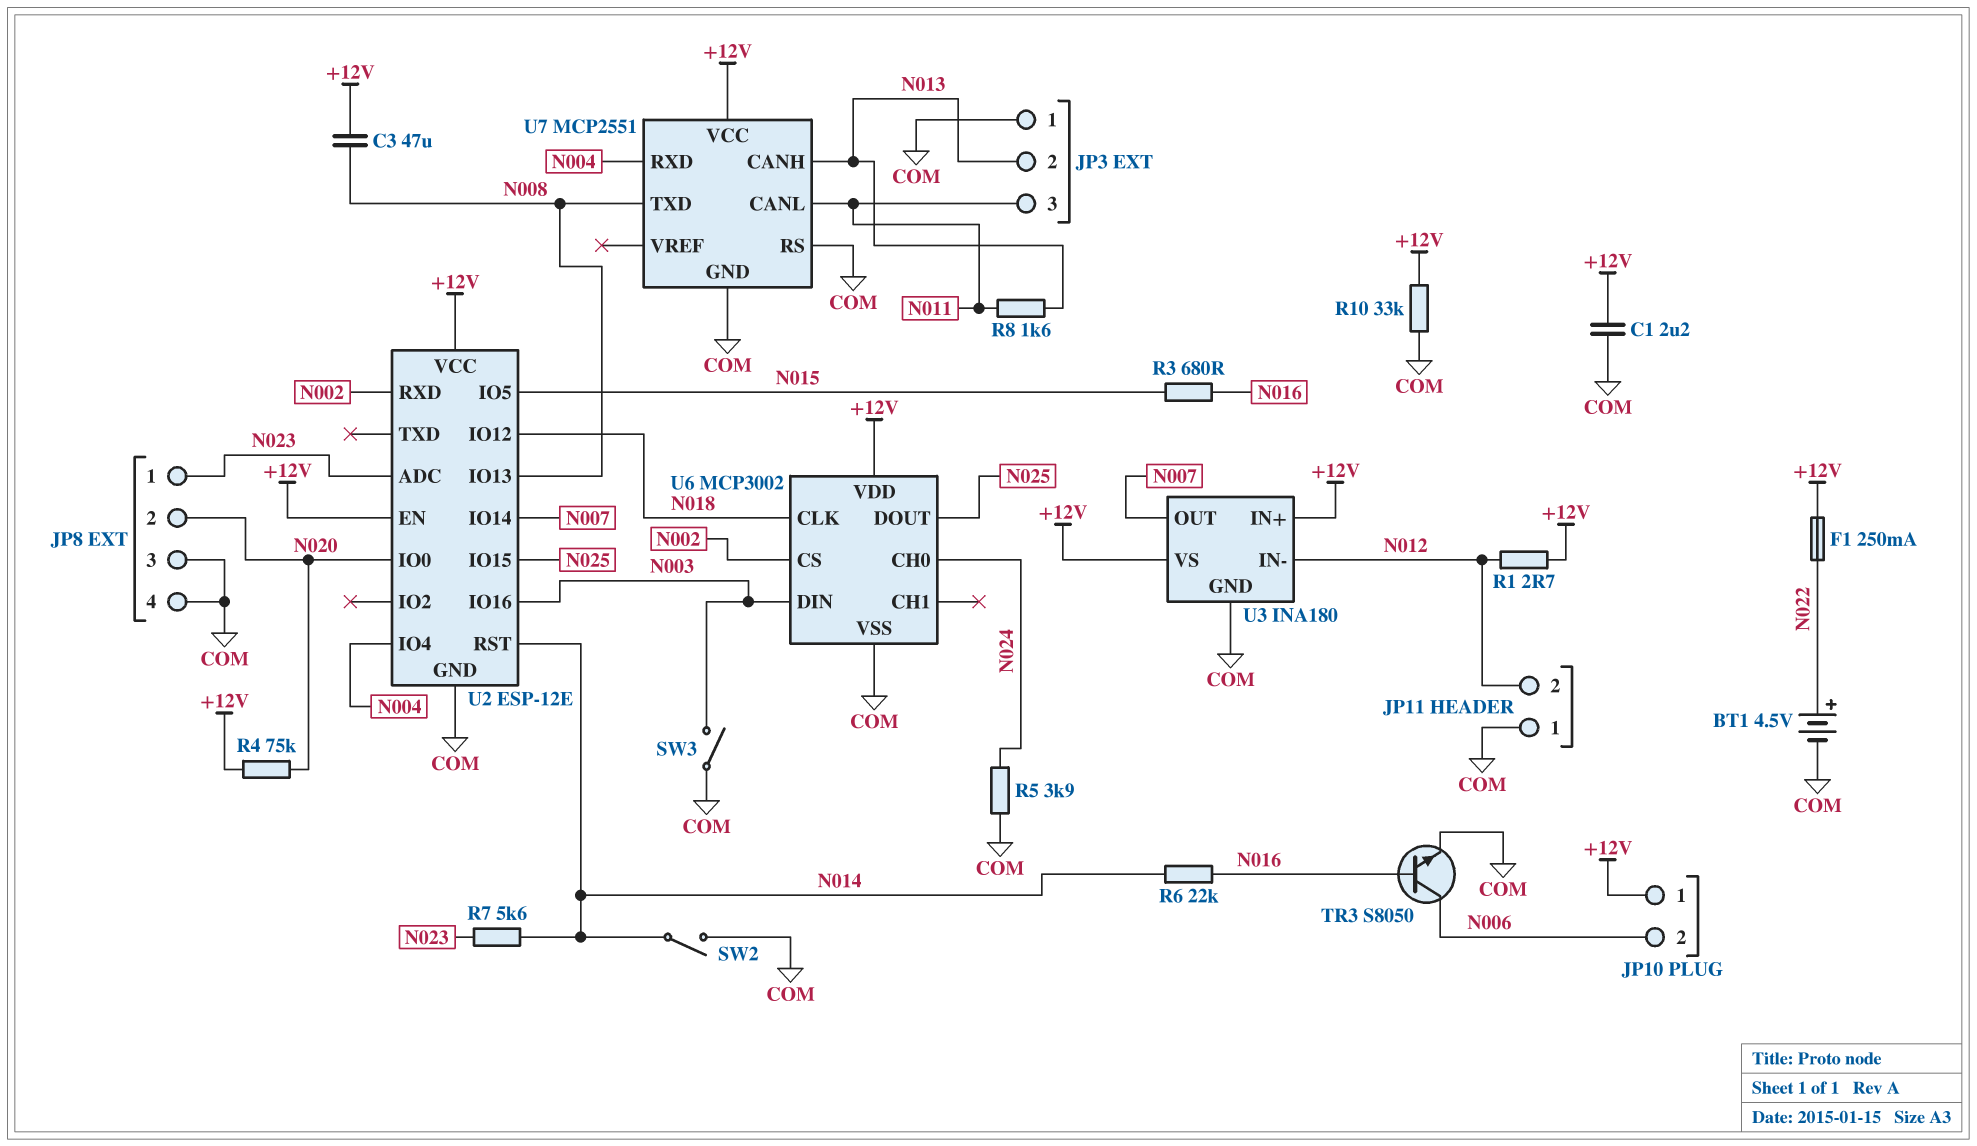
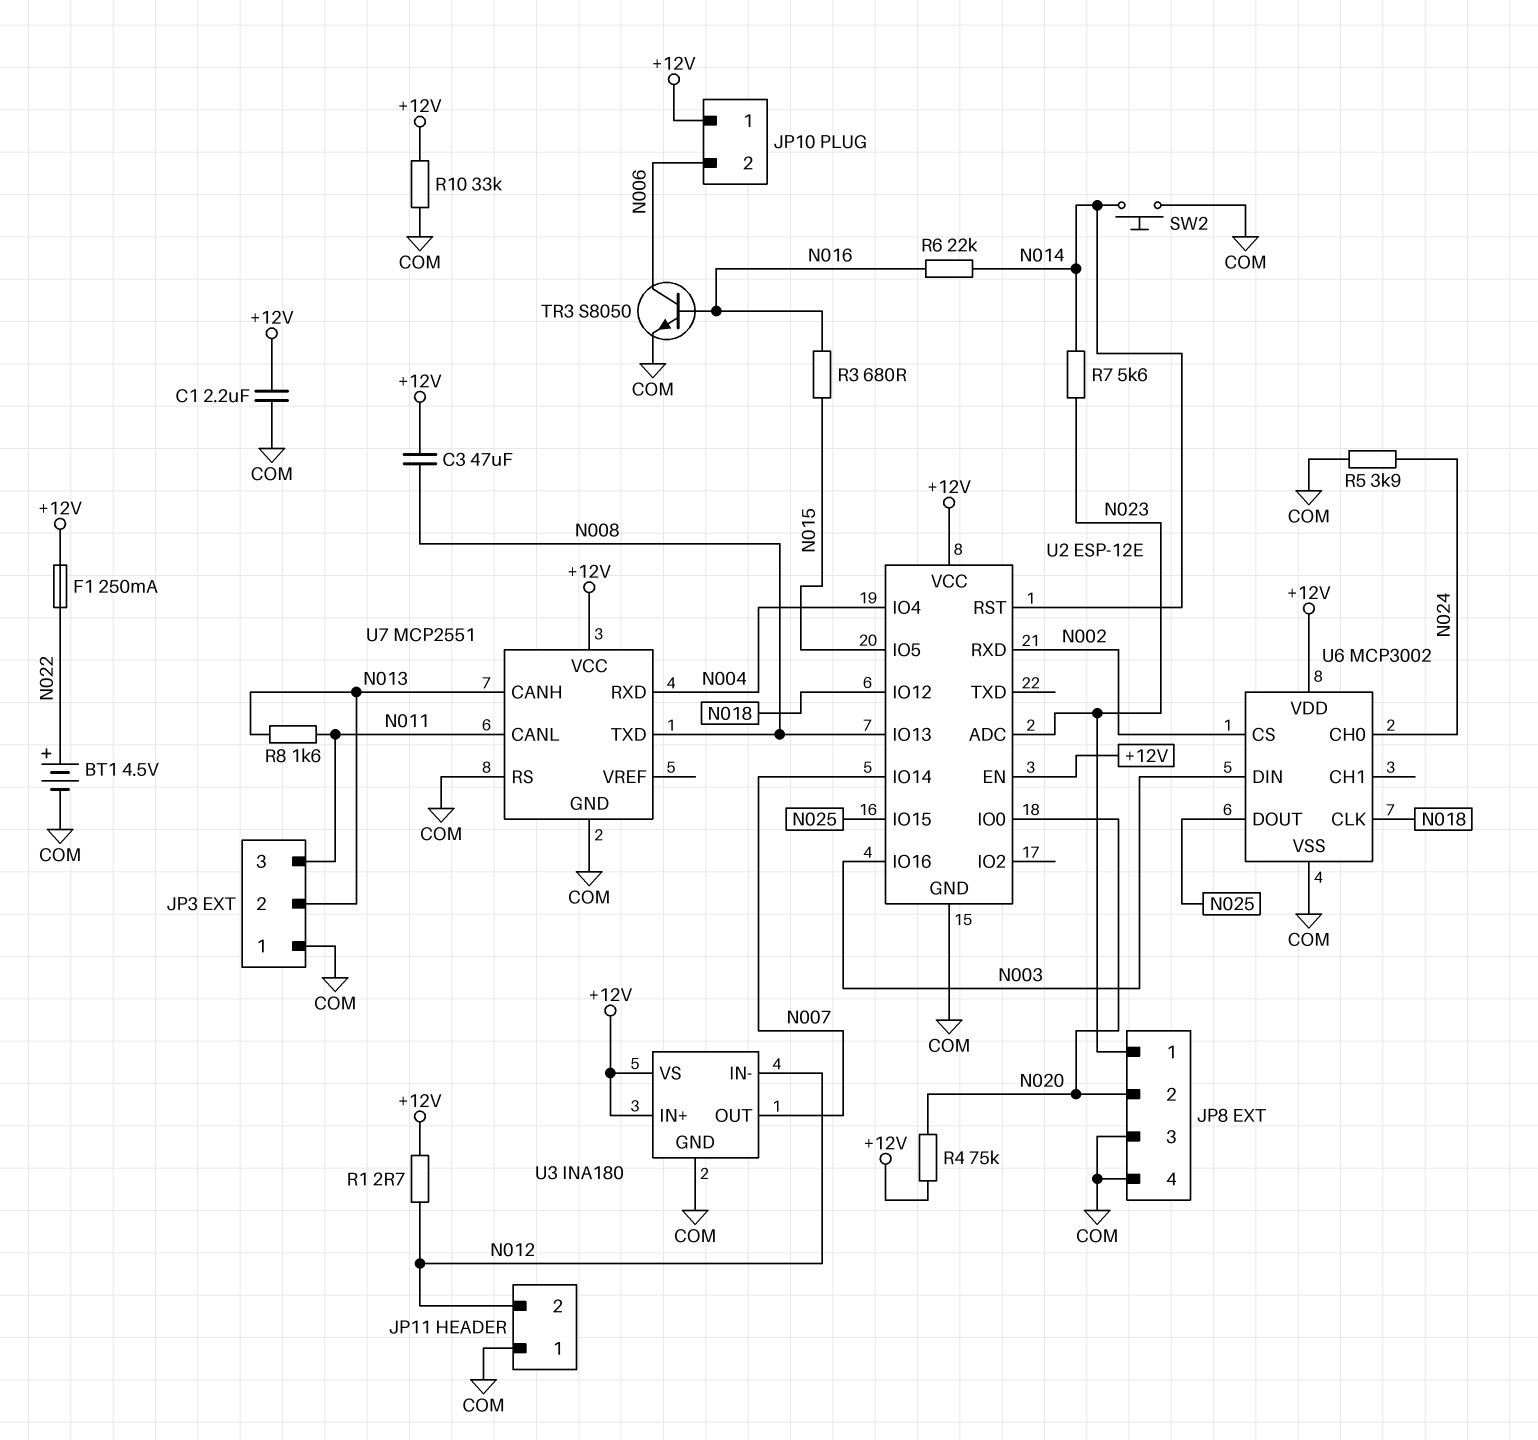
SW2: switch (COM, N014) -> button (COM, N014)
SW3: switch (COM, N003) -> none

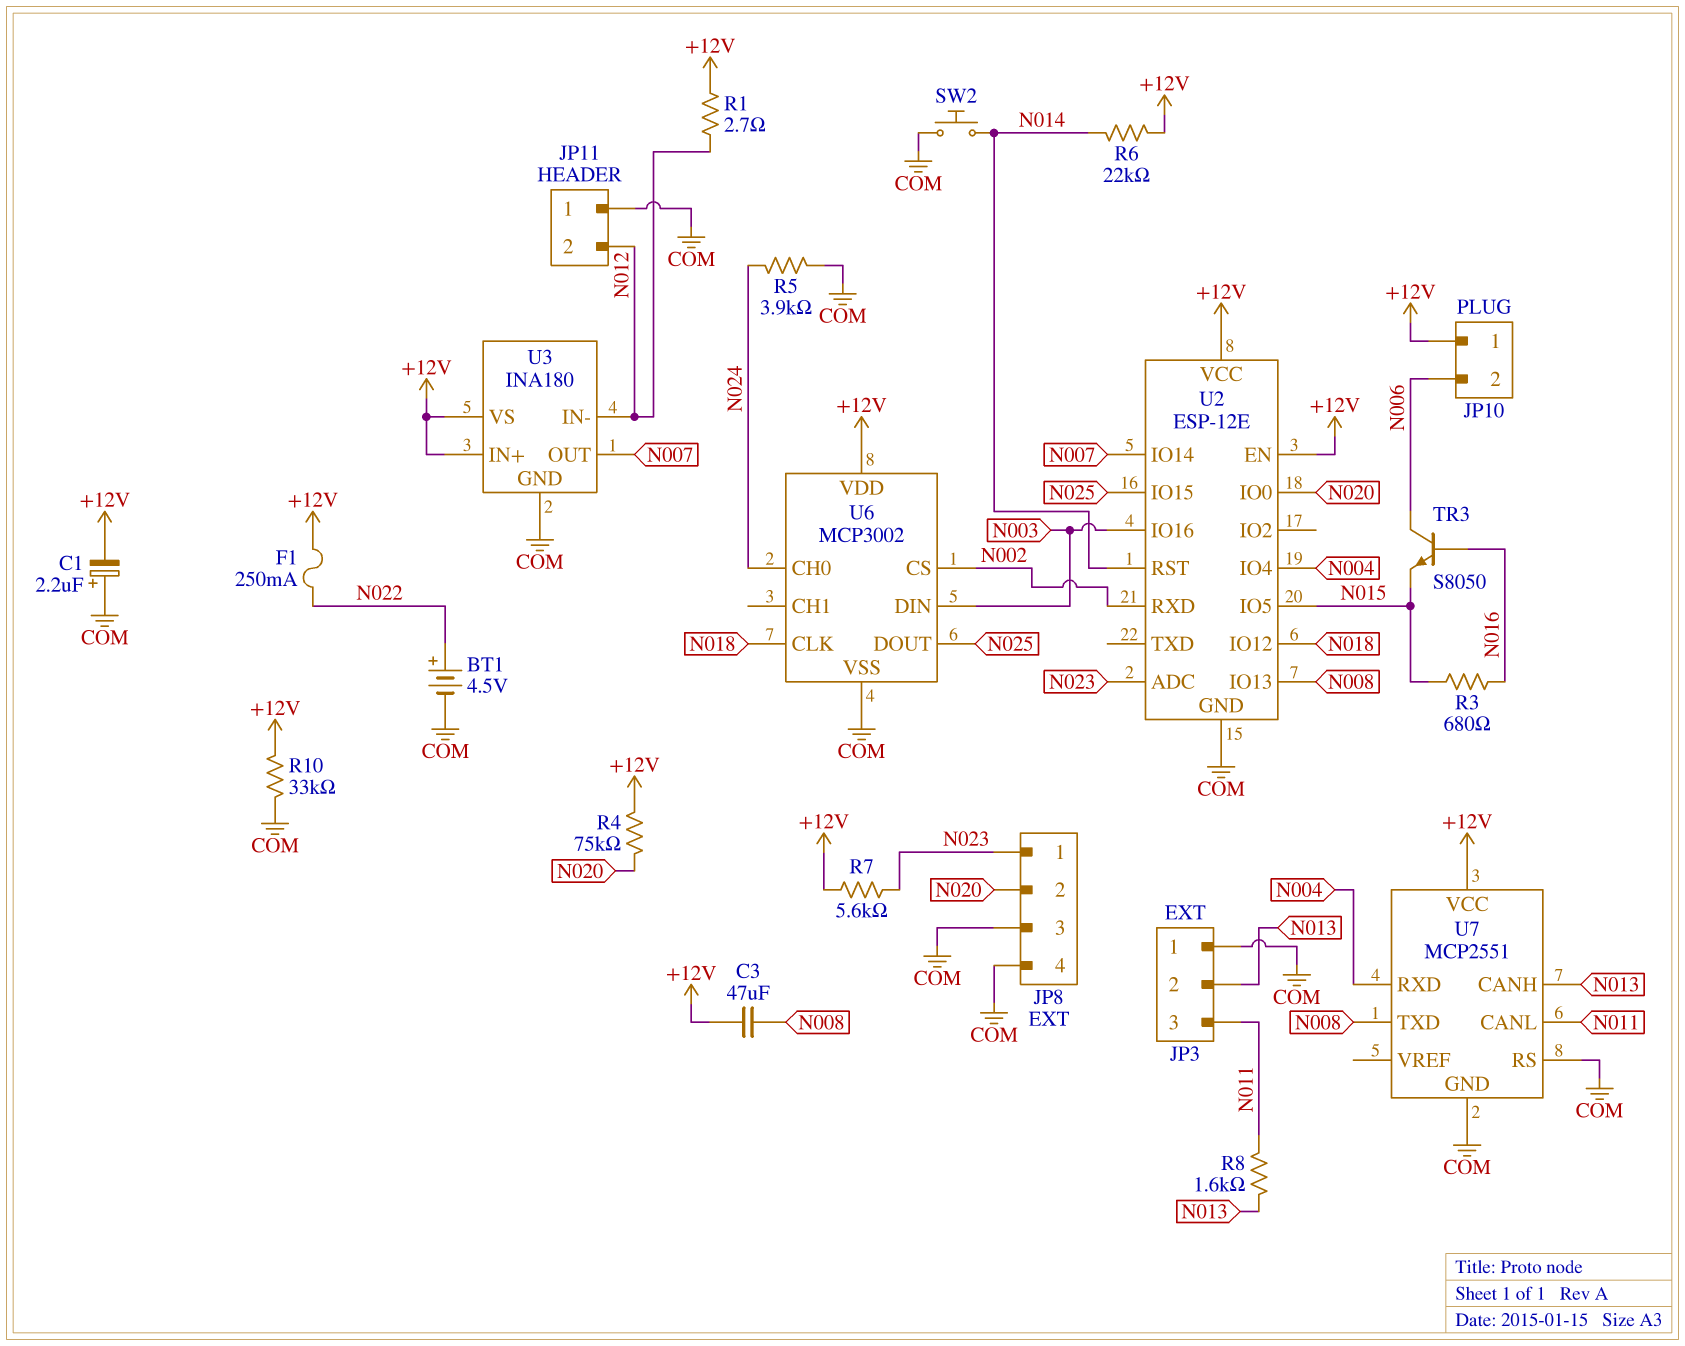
C1: 2.2uF (+12V, COM) -> 2.2uF (plus COM, minus +12V)
R6: 22k (N014, N016) -> 22k (+12V, N014)
R7: 5.6k (N014, N023) -> 5.6k (+12V, N023)
TR3: NPN S8050 (B N016, C N006, E COM) -> NPN S8050 (B N016, C N006, E N015)

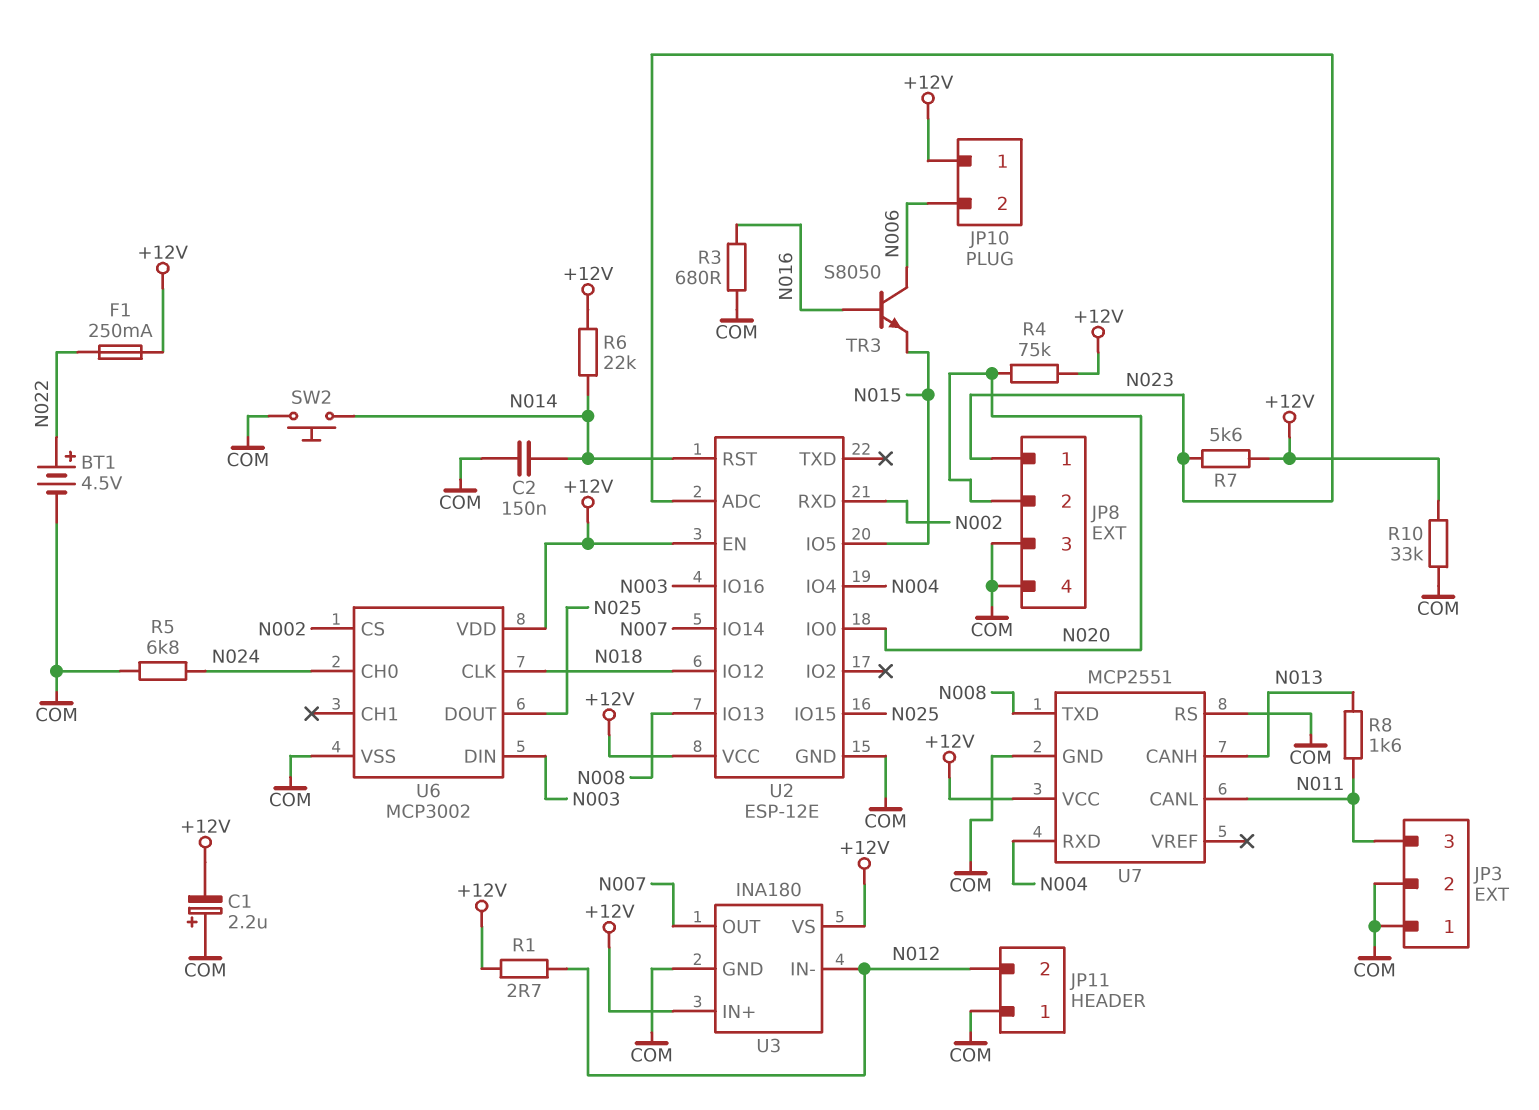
C2: none -> 150nF (COM, N014)
C3: 47uF (+12V, N008) -> none
JP3 pin 2: N013 -> COM
R3: 680 (N015, N016) -> 680 (COM, N016)
R5: 3.9k (COM, N024) -> 6.8k (COM, N024)

